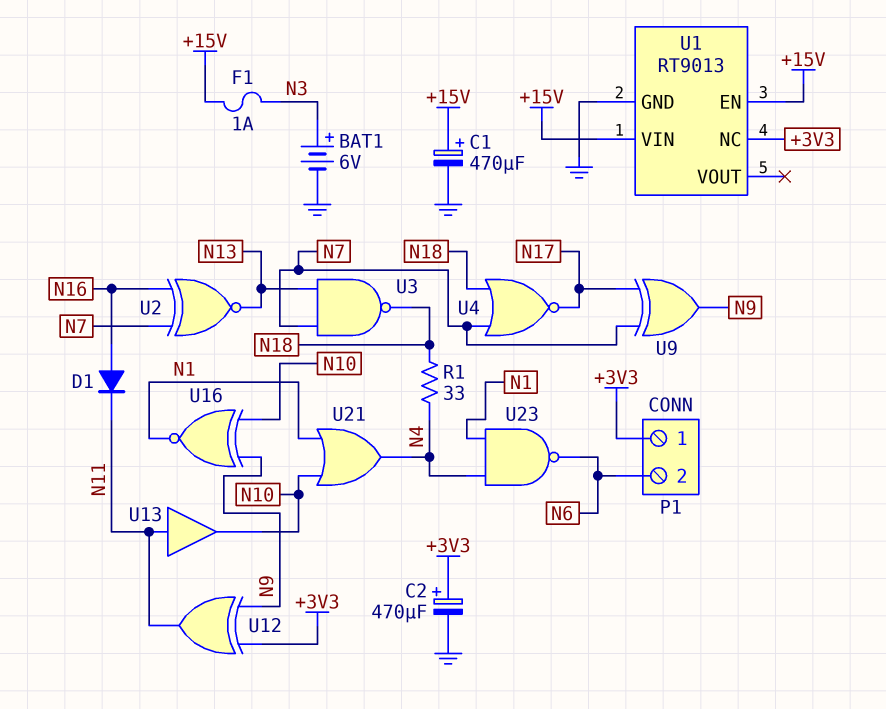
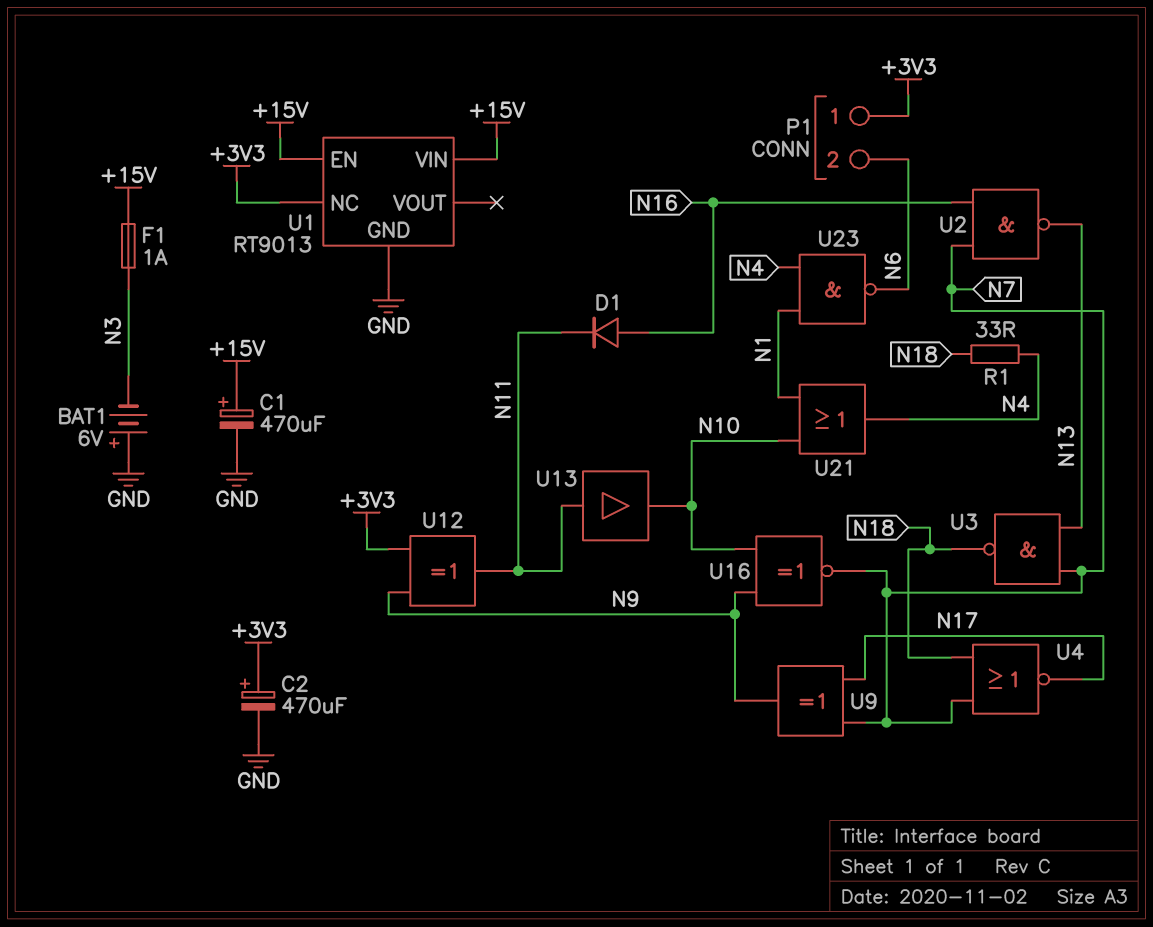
BAT1: 6V (plus N3, minus GND) -> 6V (plus GND, minus N3)
U2: XNOR (in N7, in N16, out N13) -> NAND (in N7, in N16, out N13)
U16: XNOR (in N9, in N10, out N1) -> XNOR (in N9, in N10, out N7)

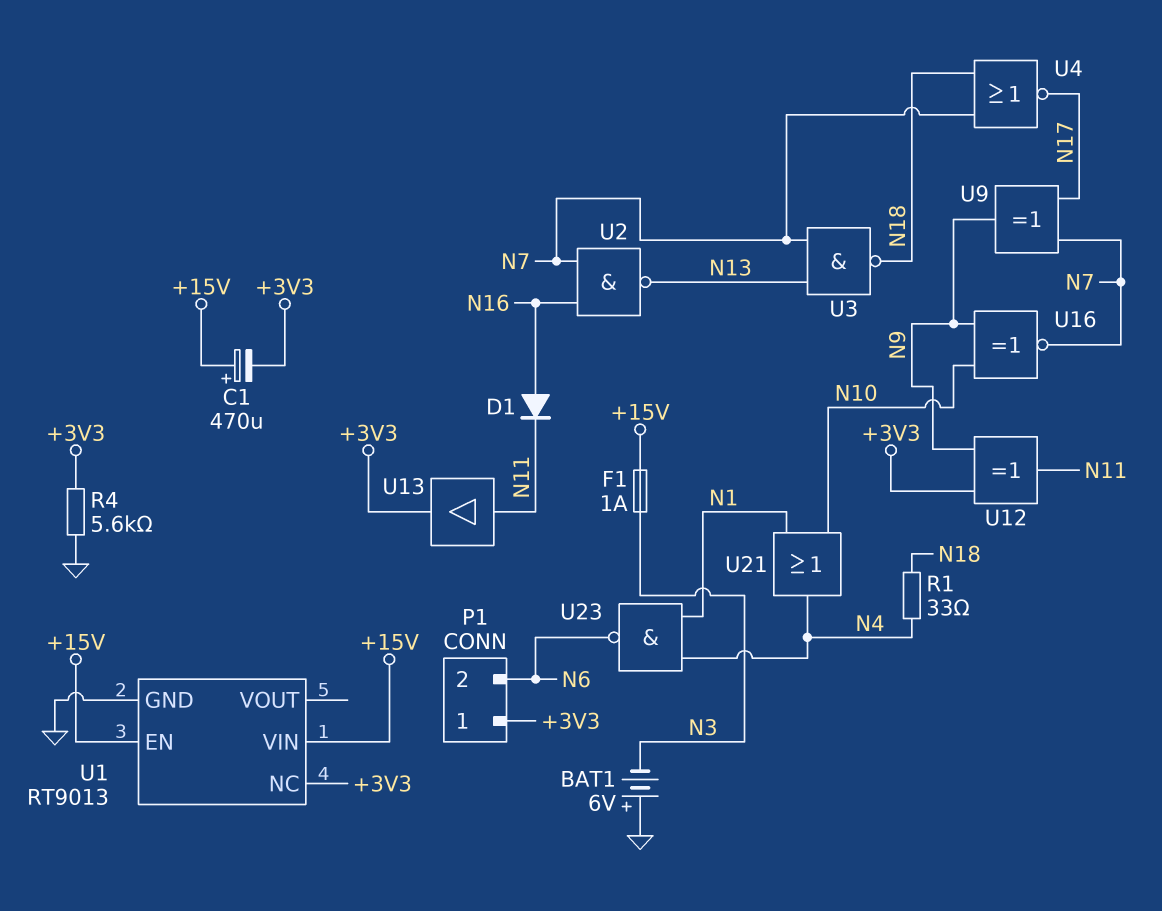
C1: 470uF (plus +15V, minus GND) -> 470uF (plus +15V, minus +3V3)
C2: 470uF (plus +3V3, minus GND) -> none
R4: none -> 5.6k (+3V3, GND)
U13: buffer (in N11, out N10) -> buffer (in N11, out +3V3)

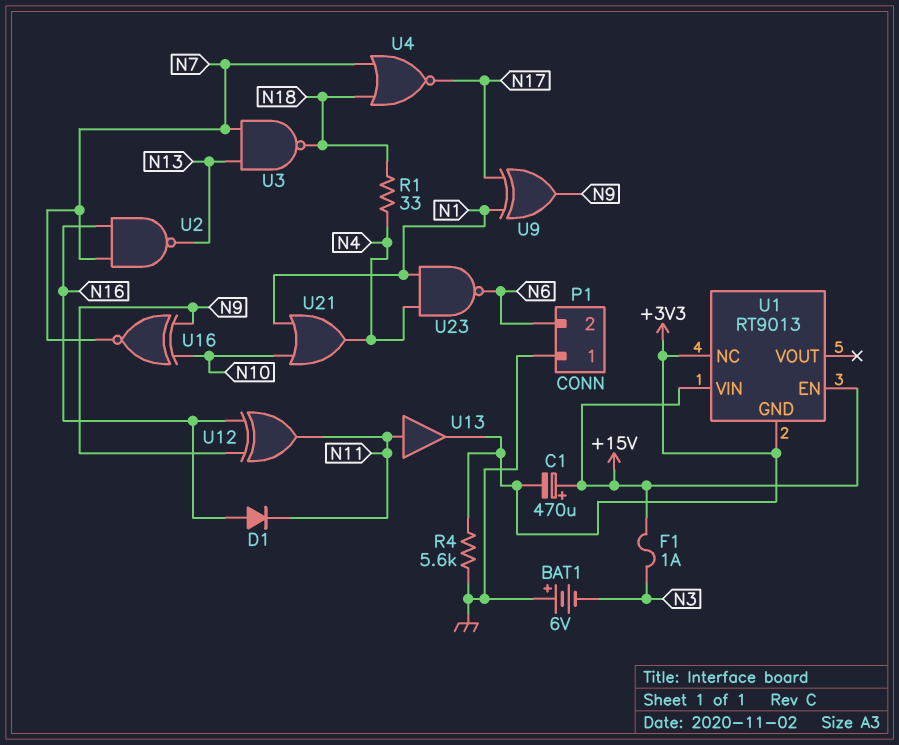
P1 pin 1: +3V3 -> GND
U1 pin GND: GND -> +3V3
U9: XOR (in N7, in N17, out N9) -> XOR (in N1, in N17, out N9)
U12: XOR (in +3V3, in N9, out N11) -> XOR (in N9, in N16, out N11)

